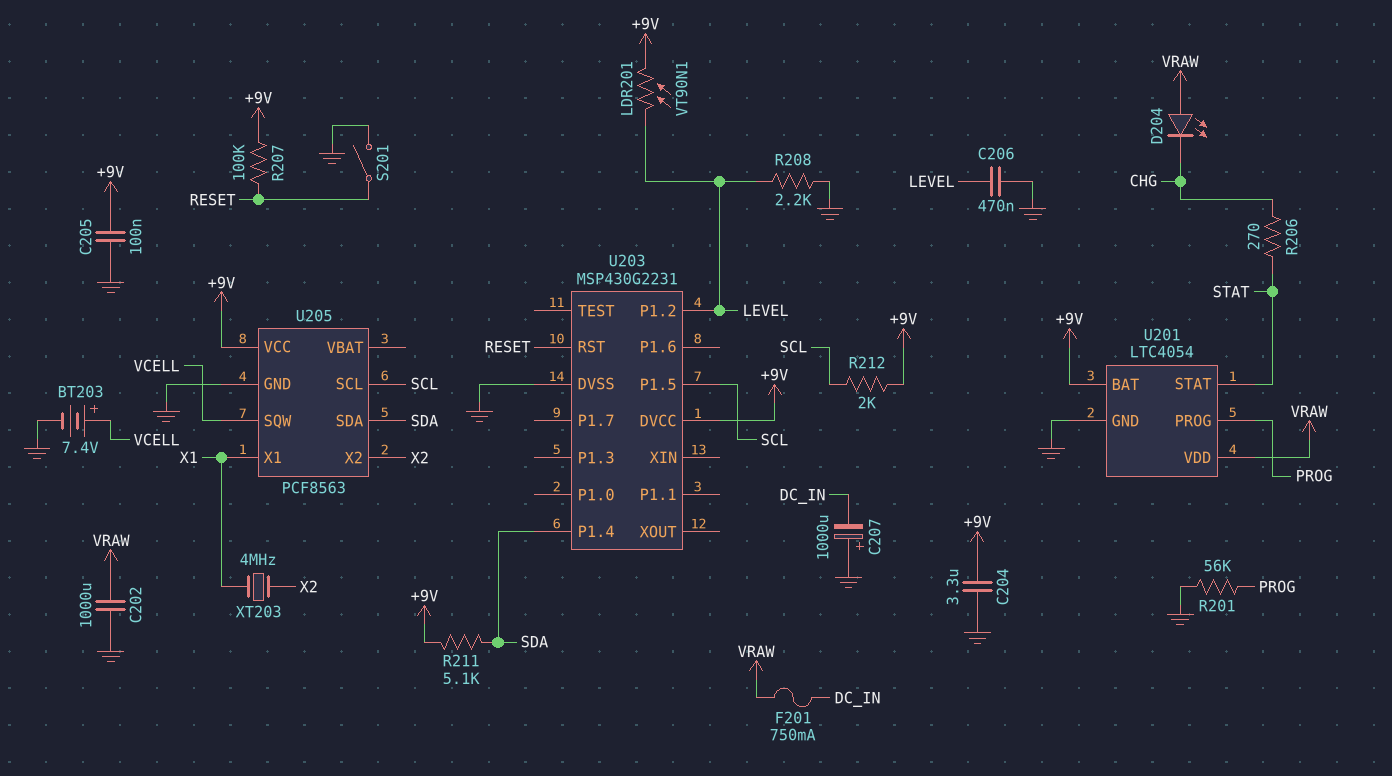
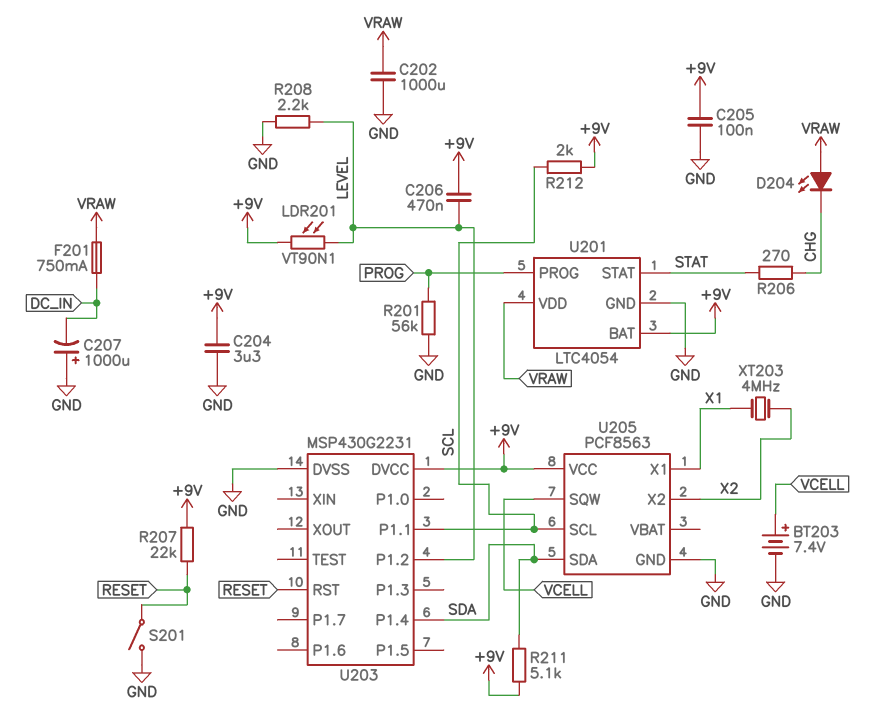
C206: 470nF (GND, LEVEL) -> 470nF (+9V, LEVEL)
R207: 100k (+9V, RESET) -> 22k (+9V, RESET)
U203 pin P1.1: none -> SCL
U203 pin P1.5: SCL -> none

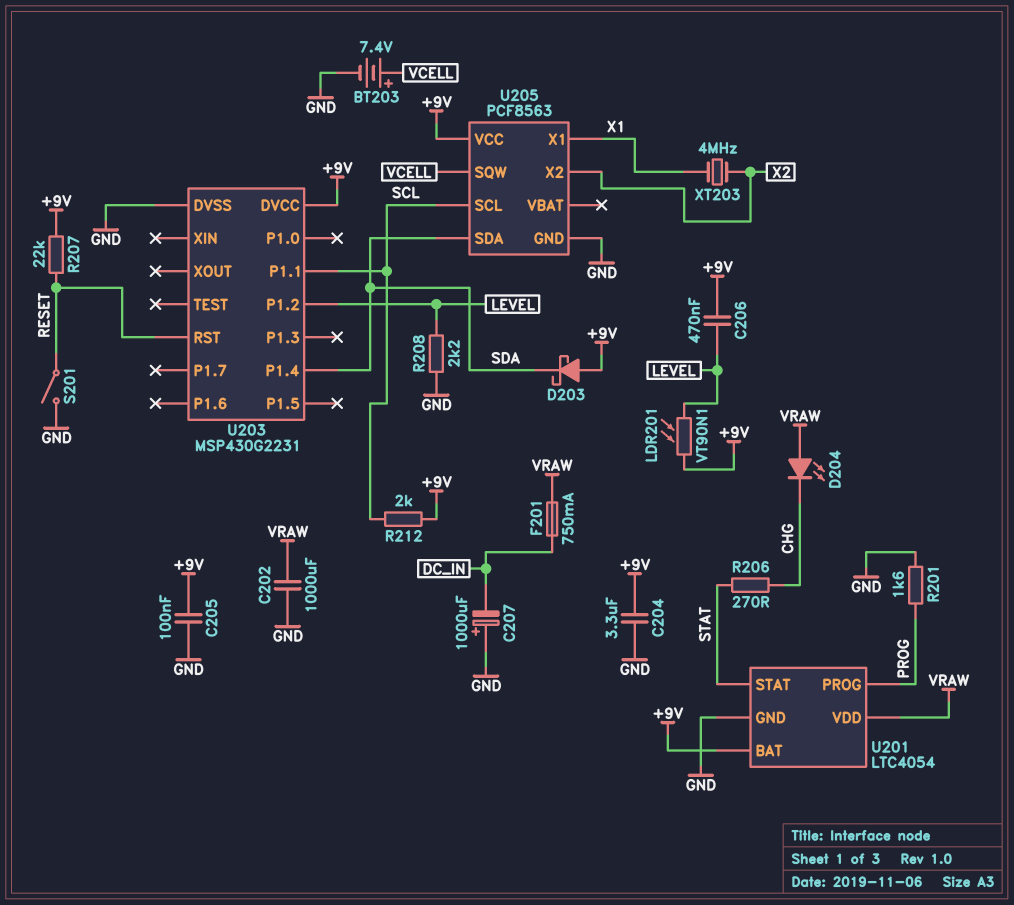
D203: none -> schottky (A +9V, K SDA)
R201: 56k (GND, PROG) -> 1.6k (GND, PROG)
R211: 5.1k (+9V, SDA) -> none

